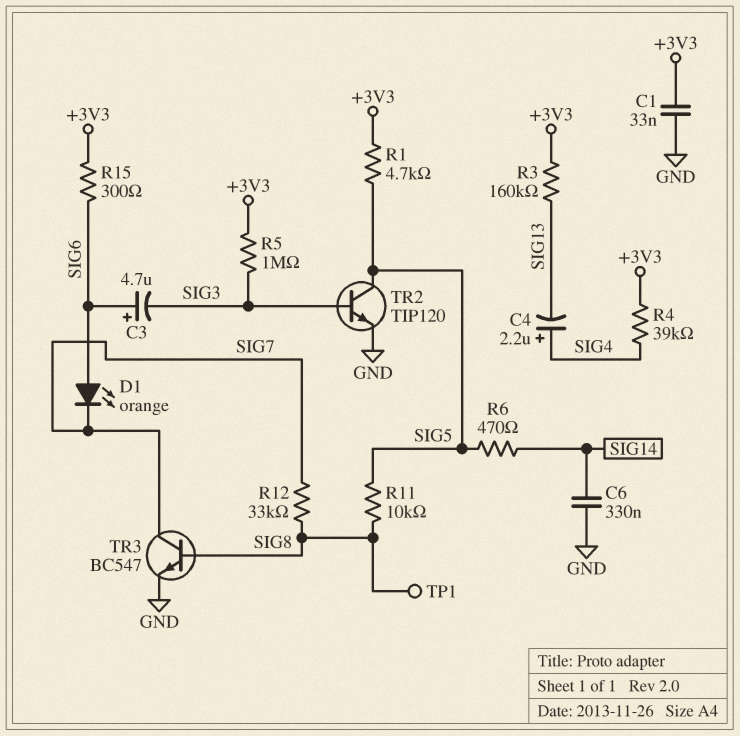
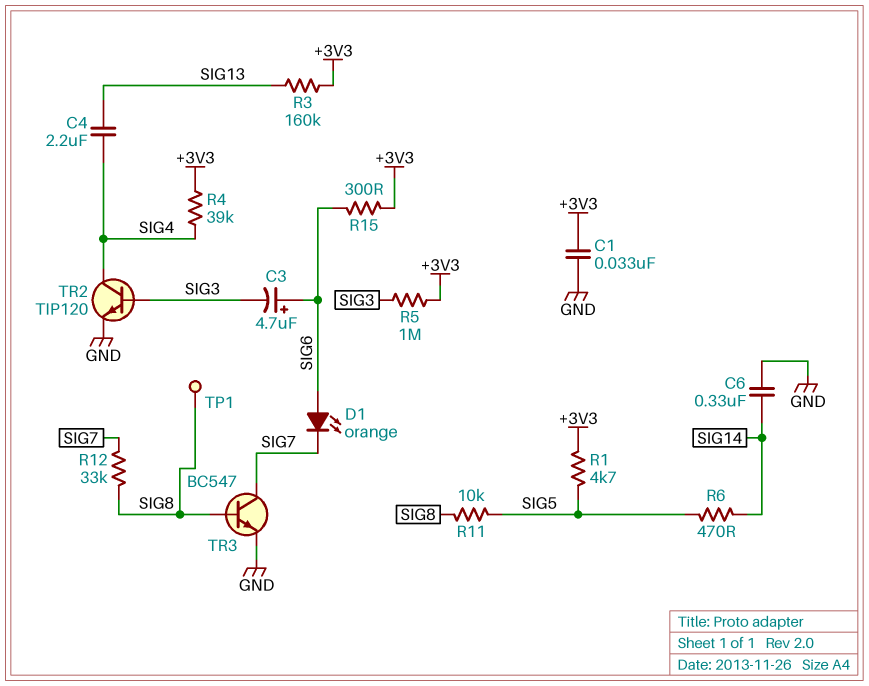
C4: 2.2uF (plus SIG4, minus SIG13) -> 2.2uF (SIG4, SIG13)
TR2: NPN TIP120 (B SIG3, C SIG5, E GND) -> NPN TIP120 (B SIG3, C SIG4, E GND)

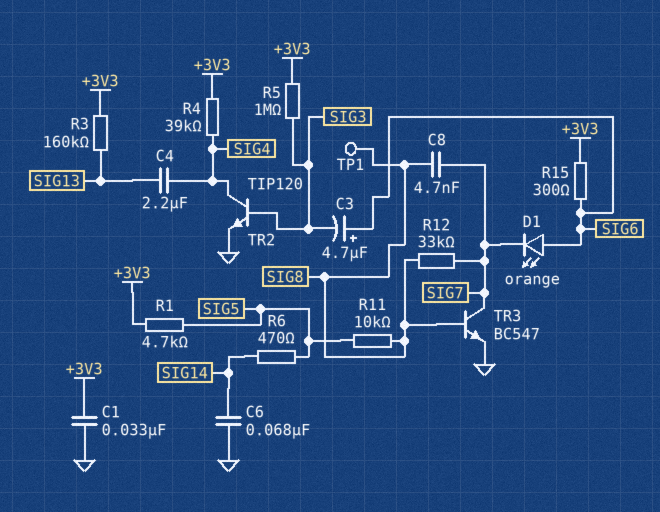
C6: 330nF (GND, SIG14) -> 68nF (GND, SIG14)
C8: none -> 4.7nF (SIG7, SIG8)

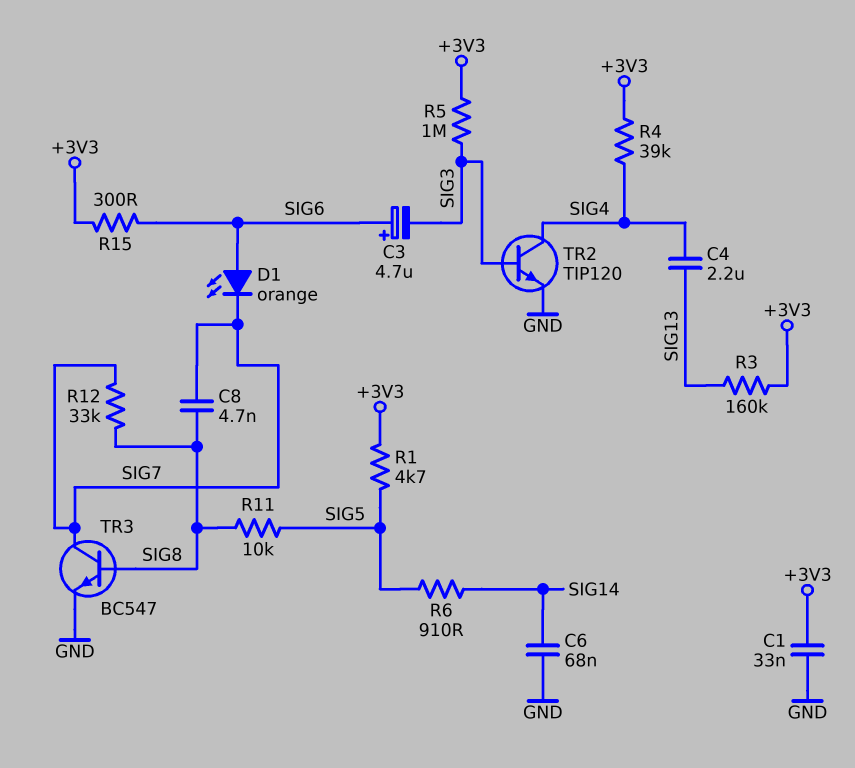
R6: 470 (SIG5, SIG14) -> 910 (SIG5, SIG14)
TP1: test point (SIG8) -> none

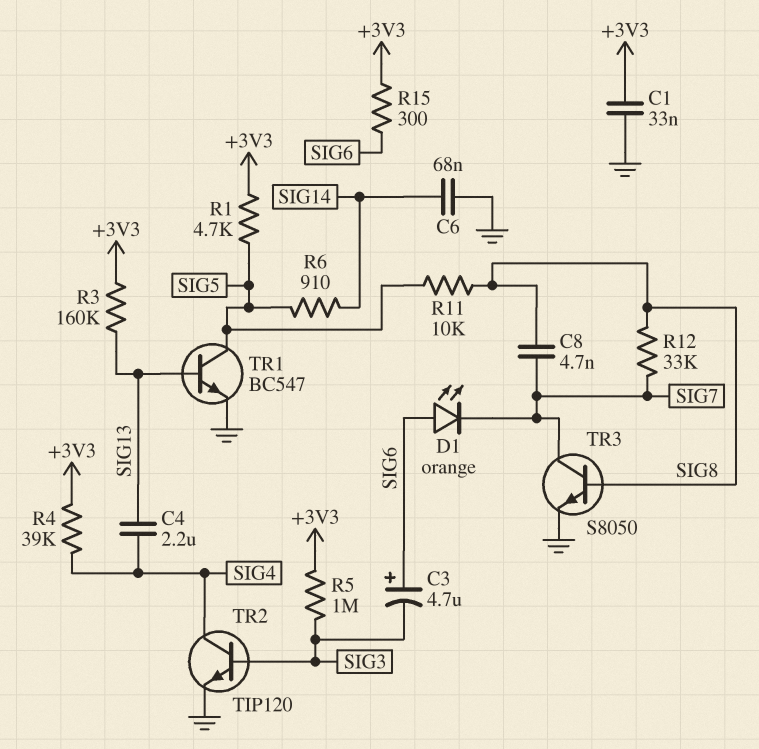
TR1: none -> NPN BC547 (B SIG13, C SIG5, E GND)
TR3: NPN BC547 (B SIG8, C SIG7, E GND) -> NPN S8050 (B SIG8, C SIG7, E GND)

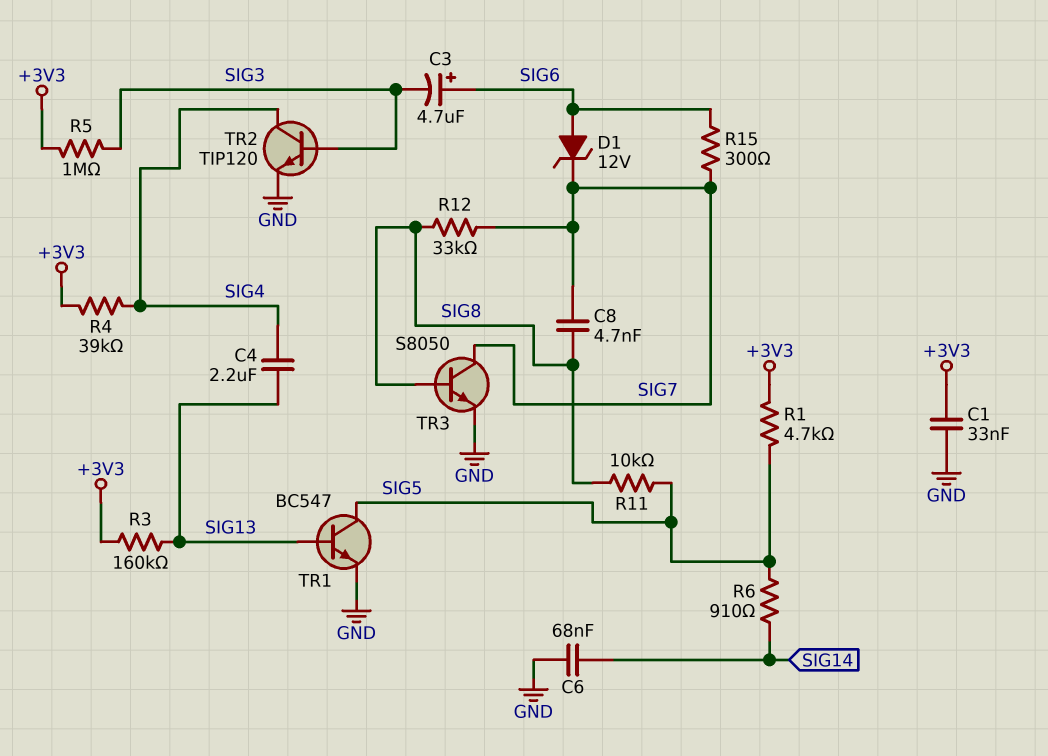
D1: LED orange (A SIG6, K SIG7) -> zener 12V (A SIG6, K SIG7)
R15: 300 (+3V3, SIG6) -> 300 (SIG6, SIG7)

